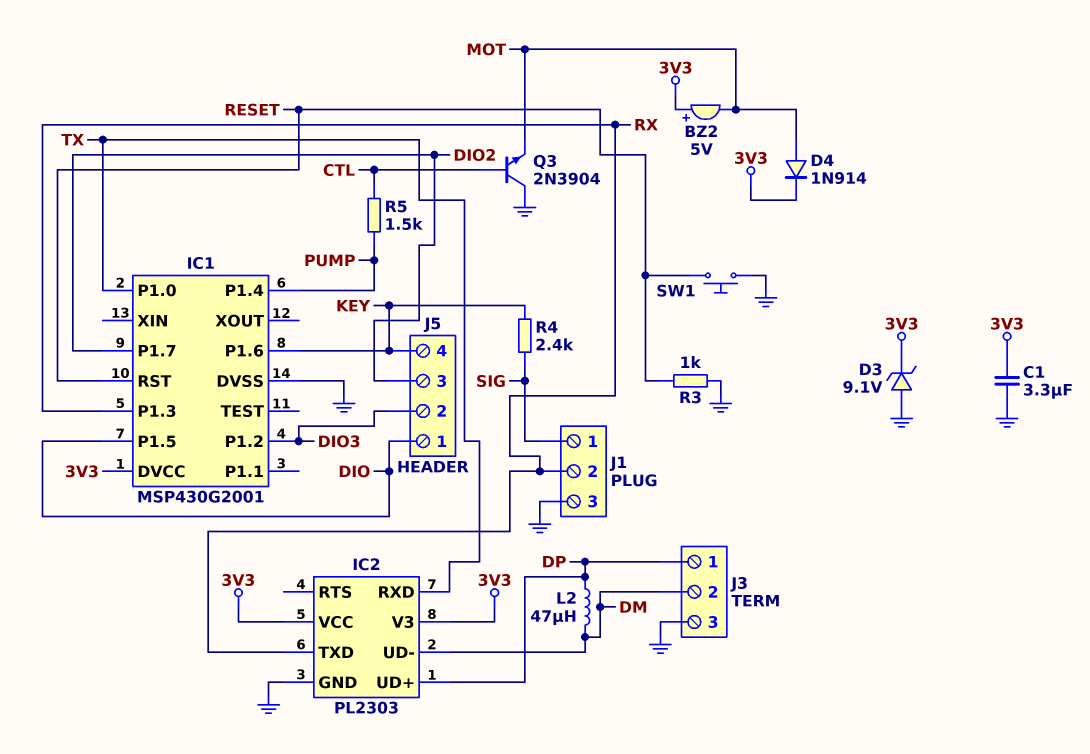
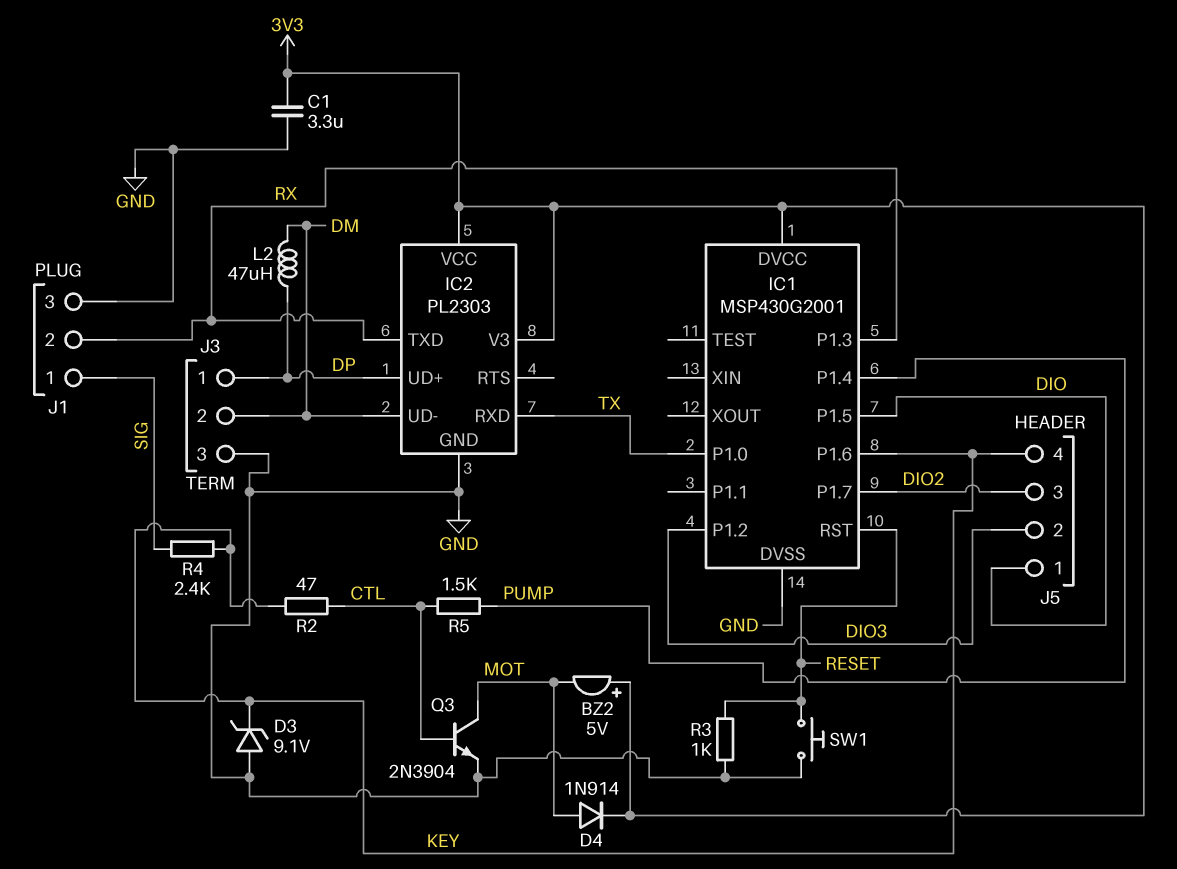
D3: zener 9.1V (A GND, K 3V3) -> zener 9.1V (A GND, K KEY)
Q3: NPN 2N3904 (B CTL, C GND, E MOT) -> NPN 2N3904 (B CTL, C MOT, E GND)
R2: none -> 47 (CTL, KEY)

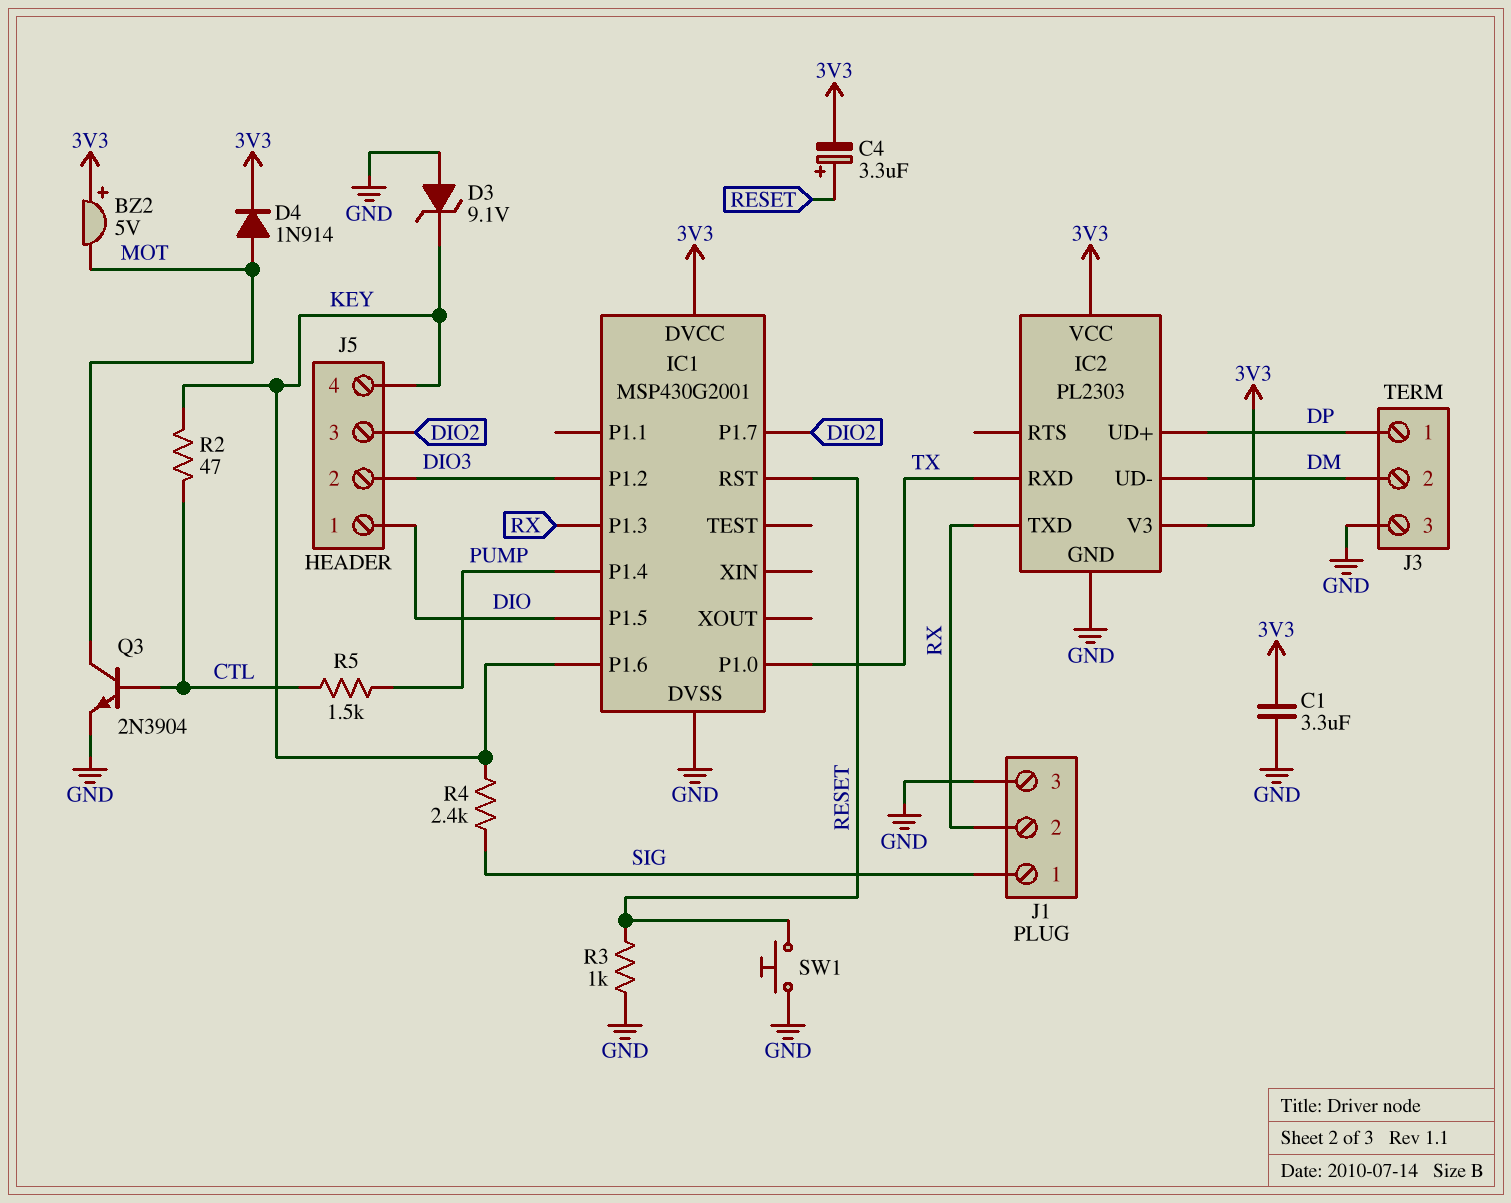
C4: none -> 3.3uF (plus RESET, minus 3V3)
L2: 47uH (DM, DP) -> none

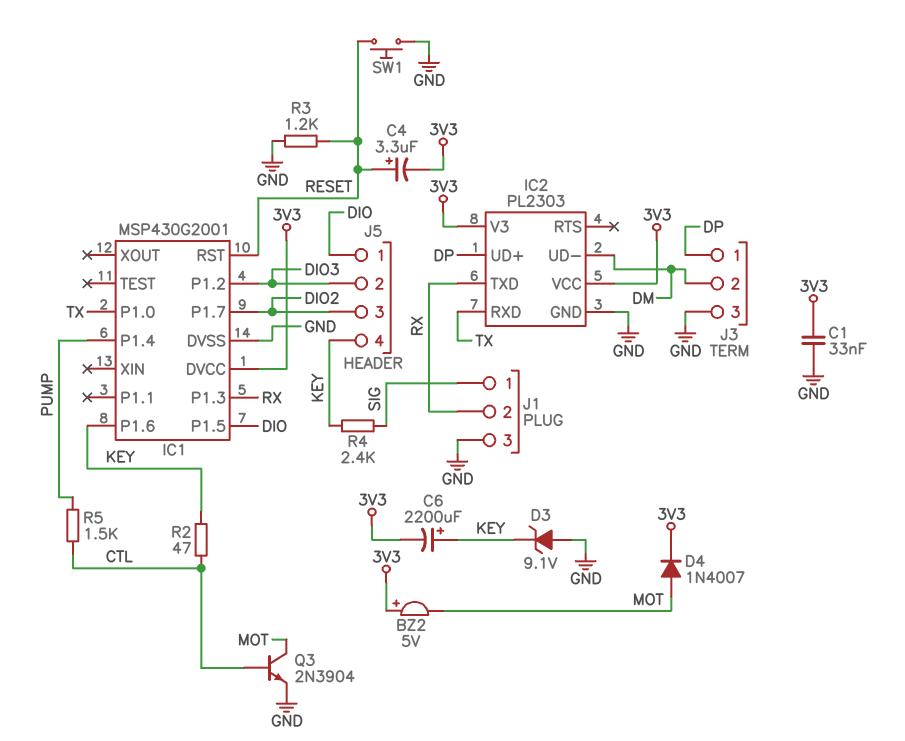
C1: 3.3uF (3V3, GND) -> 33nF (3V3, GND)
C6: none -> 2200uF (plus KEY, minus 3V3)
D4: diode 1N914 (A MOT, K 3V3) -> diode 1N4007 (A MOT, K 3V3)
R3: 1k (GND, RESET) -> 1.2k (GND, RESET)

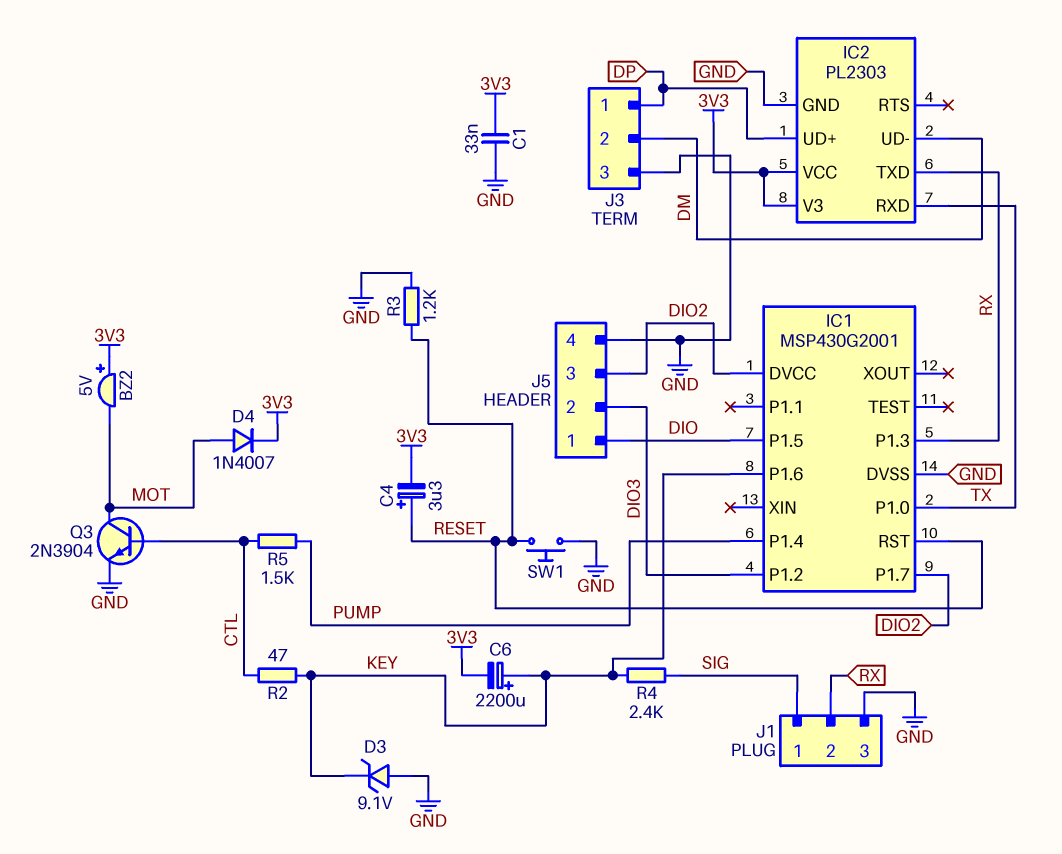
IC1 pin DVCC: 3V3 -> DIO2
J5 pin 4: KEY -> GND

